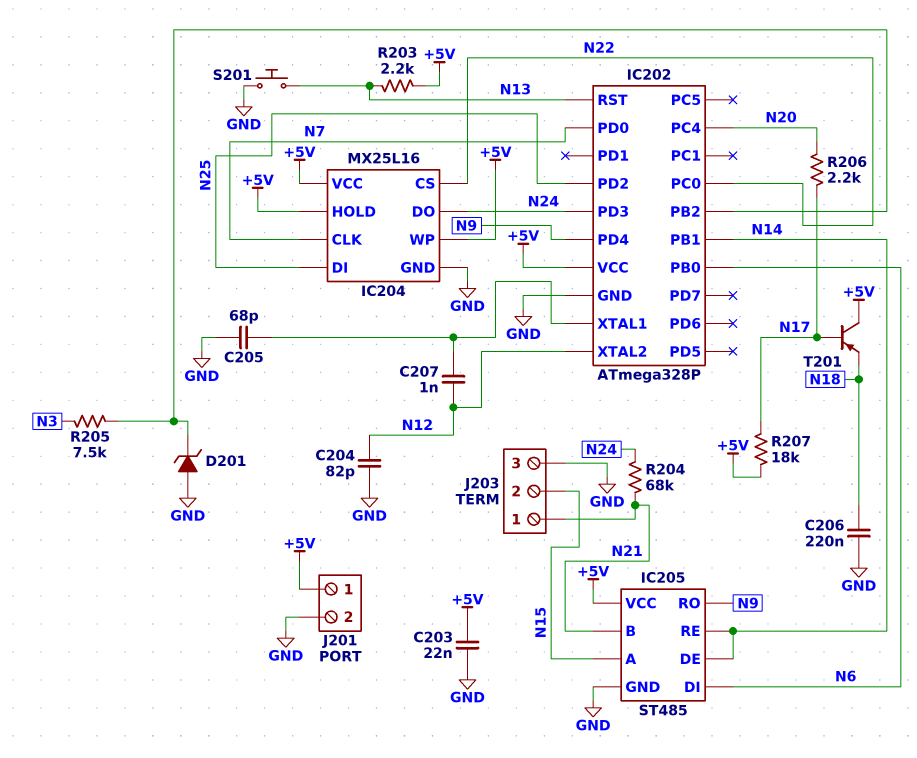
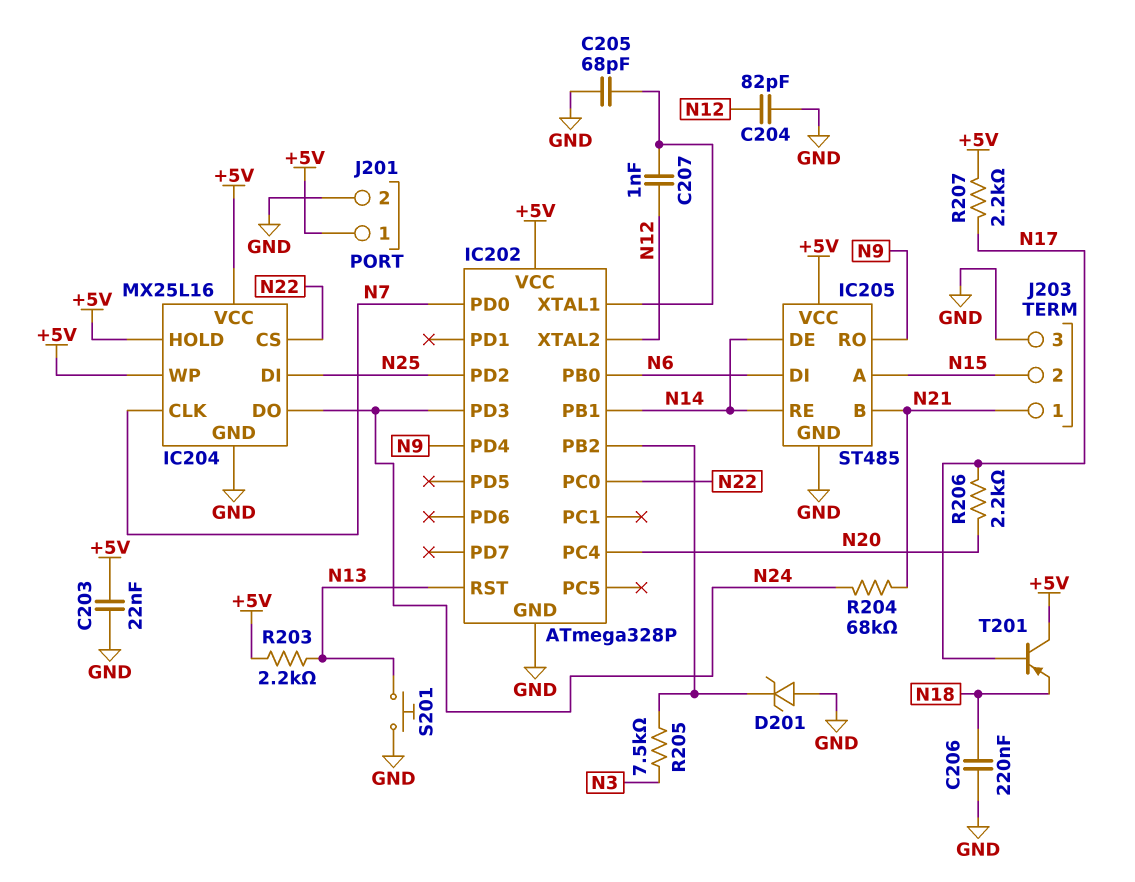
R207: 18k (+5V, N17) -> 2.2k (+5V, N17)

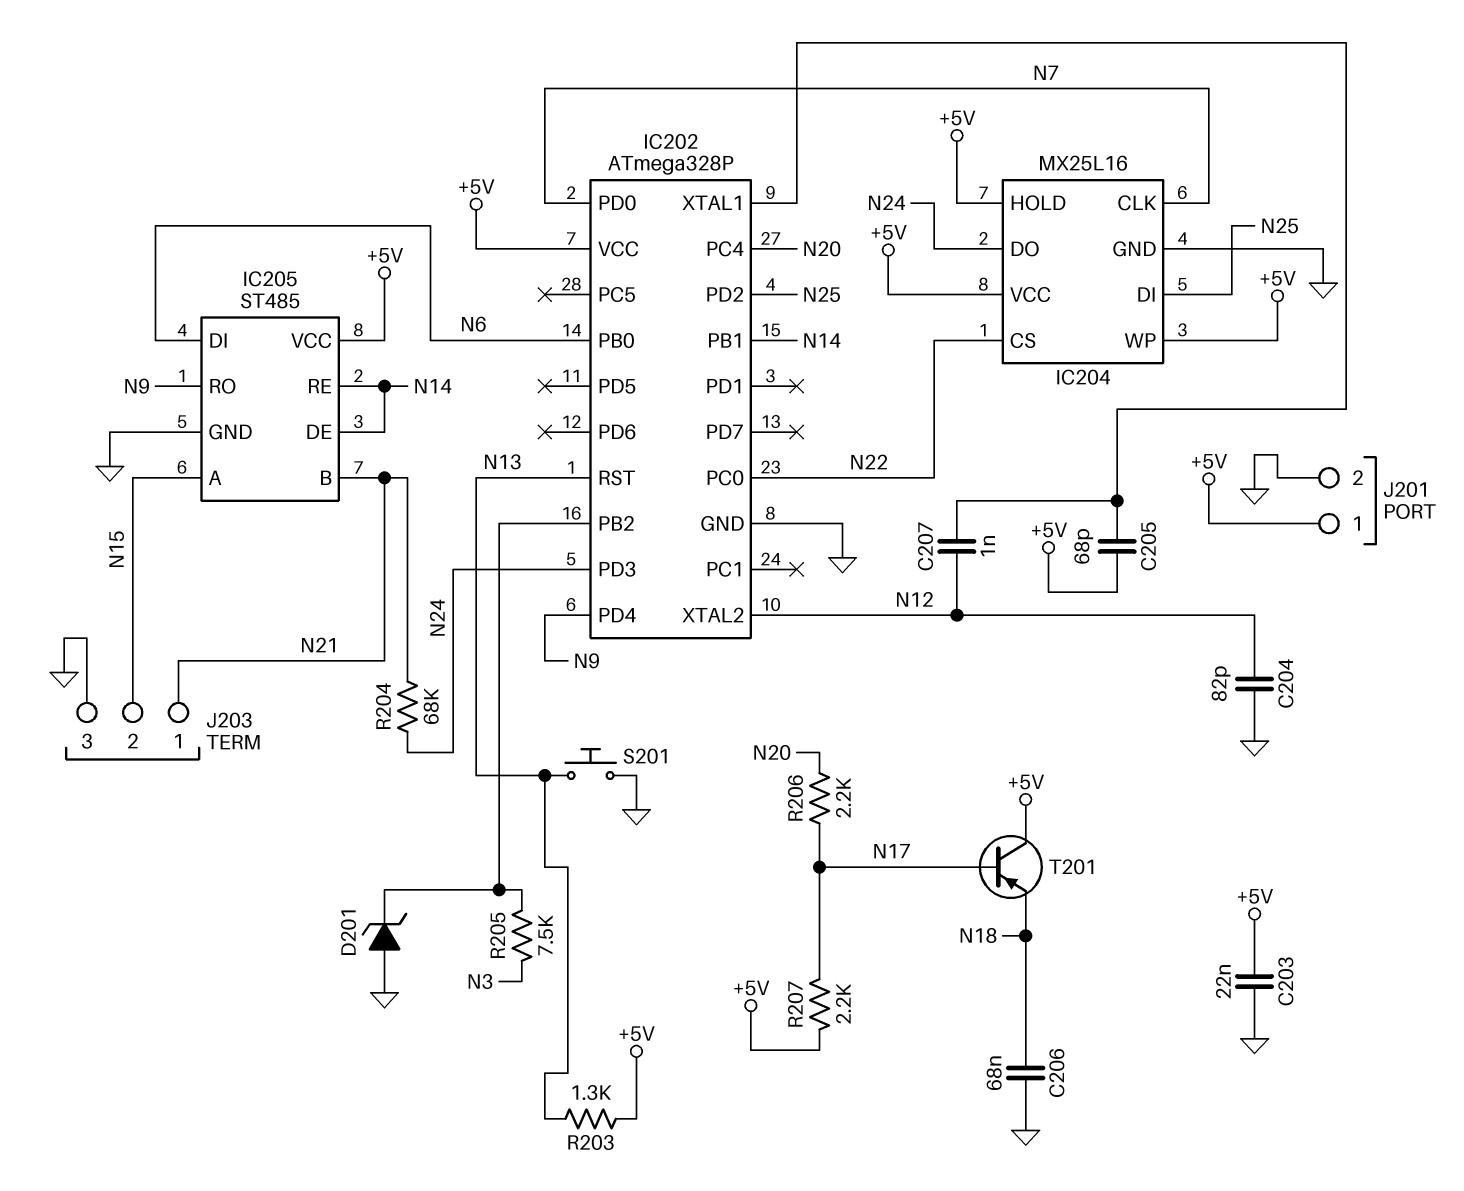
C205: 68pF (GND, IC202/XTAL1) -> 68pF (+5V, IC202/XTAL1)
C206: 220nF (GND, N18) -> 68nF (GND, N18)
R203: 2.2k (+5V, N13) -> 1.3k (+5V, N13)

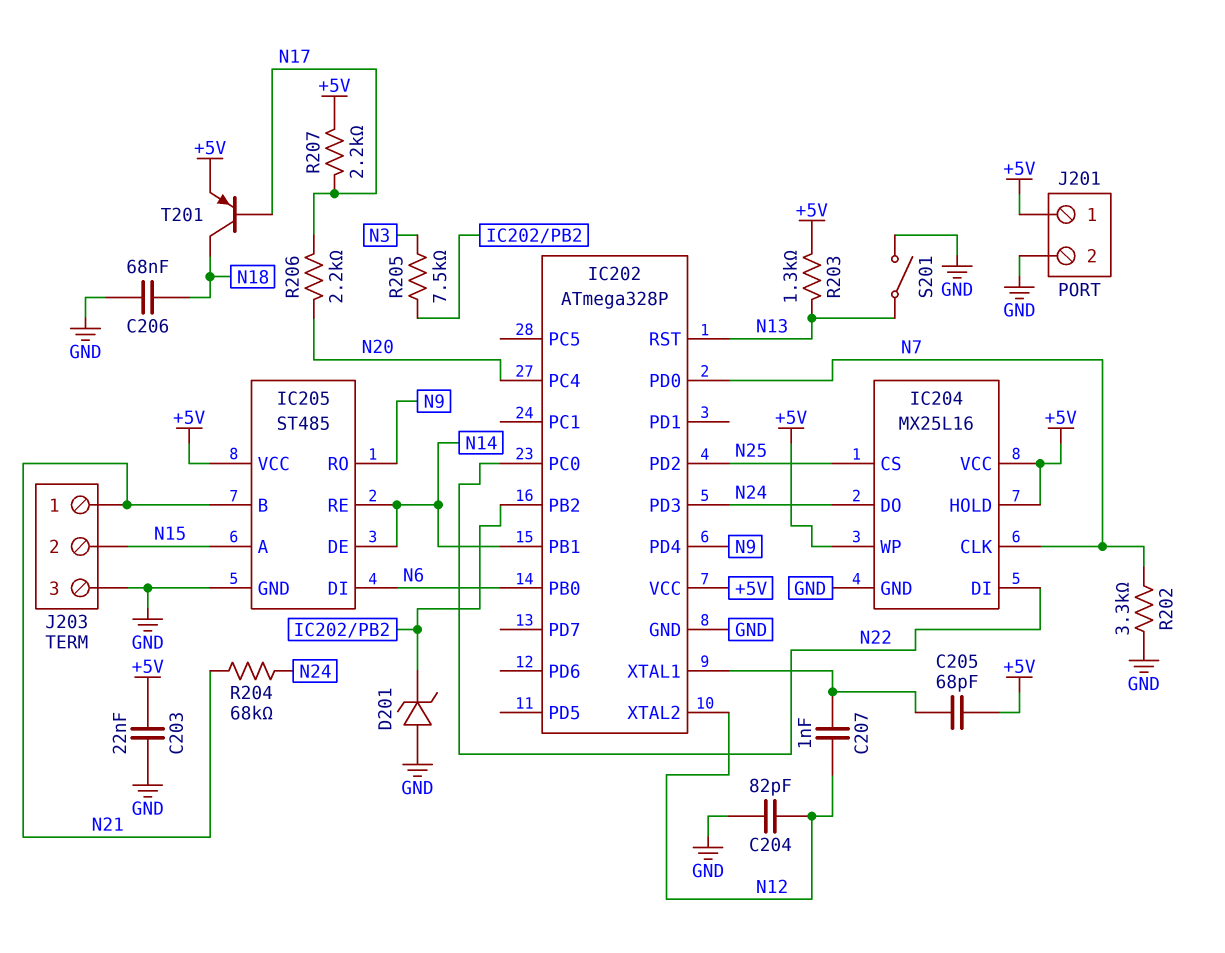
IC204 pin CS: N22 -> N25
IC204 pin DI: N25 -> N22
R202: none -> 3.3k (GND, N7)
S201: button (GND, N13) -> switch (GND, N13)
T201: PNP (B N17, C +5V, E N18) -> PNP (B N17, C N18, E +5V)

